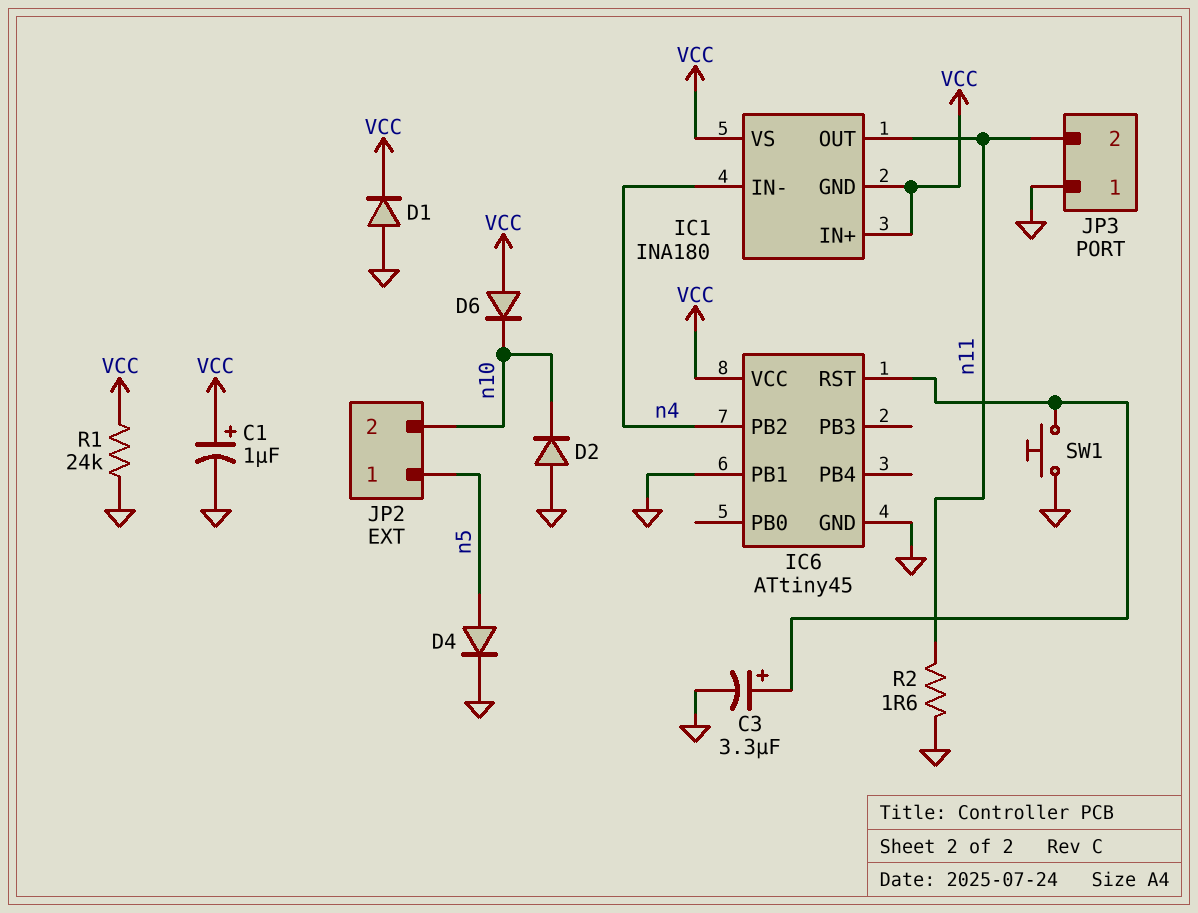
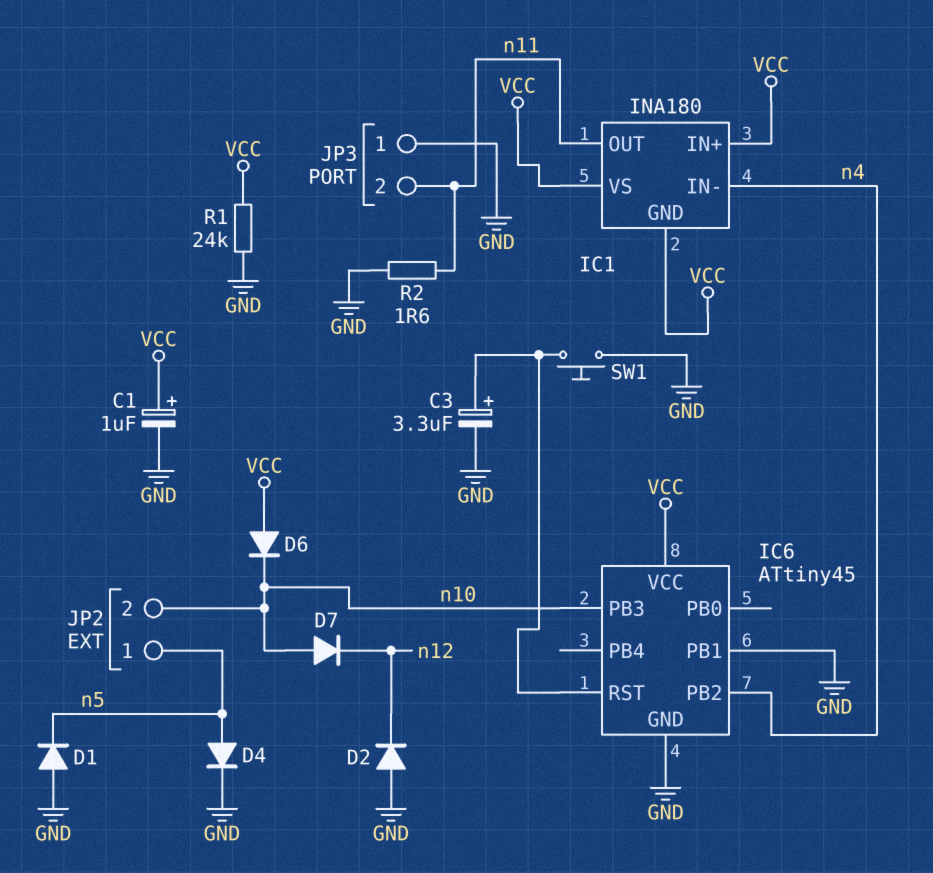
D1: diode (A GND, K VCC) -> diode (A GND, K n5)
D2: diode (A GND, K n10) -> diode (A GND, K n12)
D7: none -> diode (A n10, K n12)
IC6 pin PB3: none -> n10

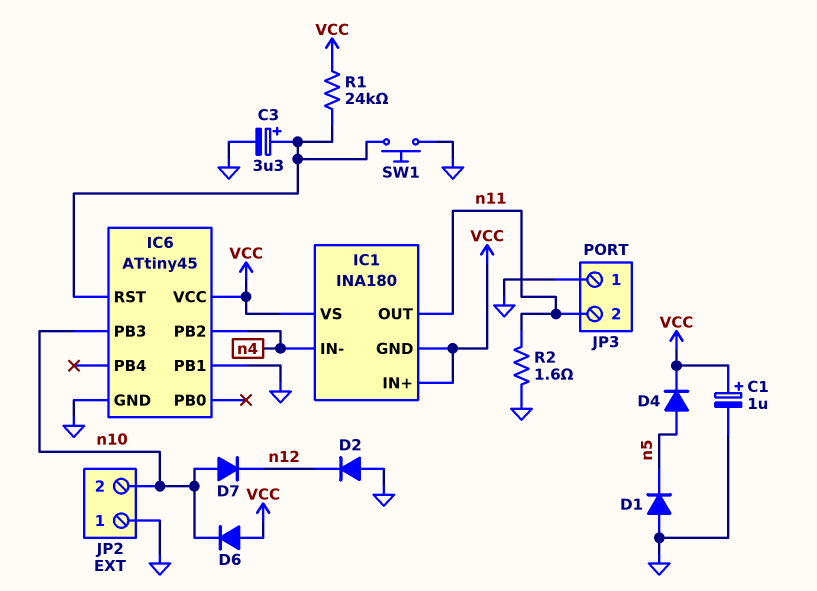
D4: diode (A n5, K GND) -> diode (A n5, K VCC)
JP2 pin 1: n5 -> GND
R1: 24k (GND, VCC) -> 24k (IC6/RST, VCC)

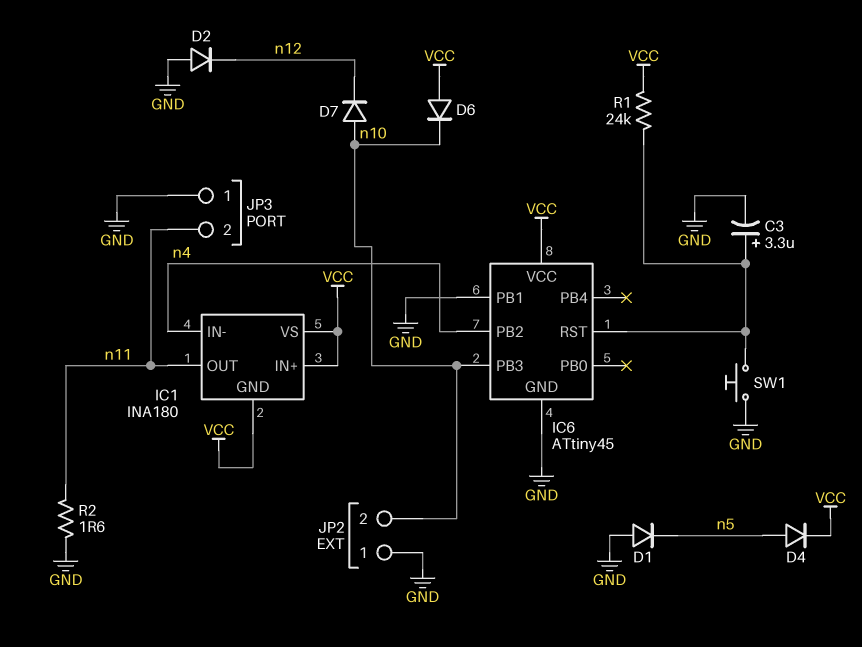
C1: 1uF (plus VCC, minus GND) -> none

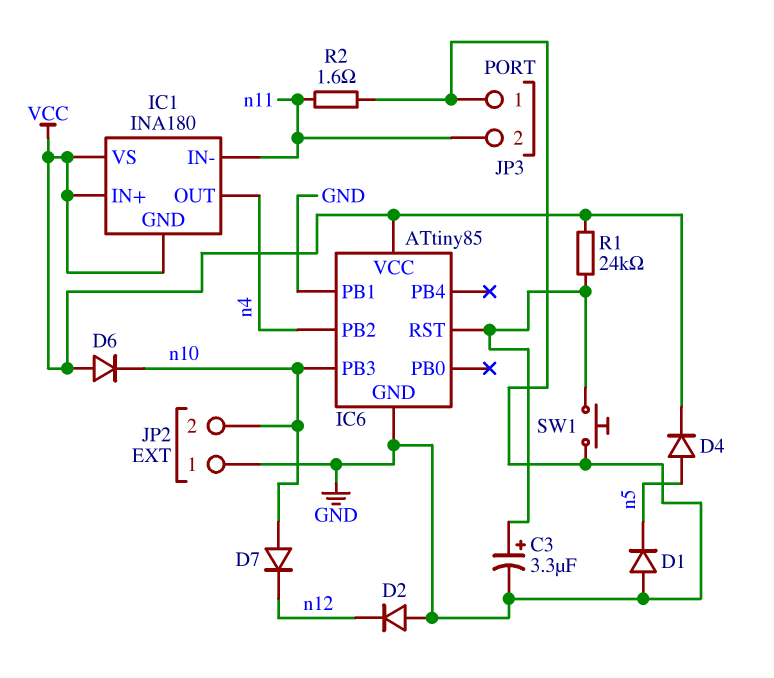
IC1 pin IN-: n4 -> n11
IC1 pin OUT: n11 -> n4
IC6: ATtiny45 -> ATtiny85

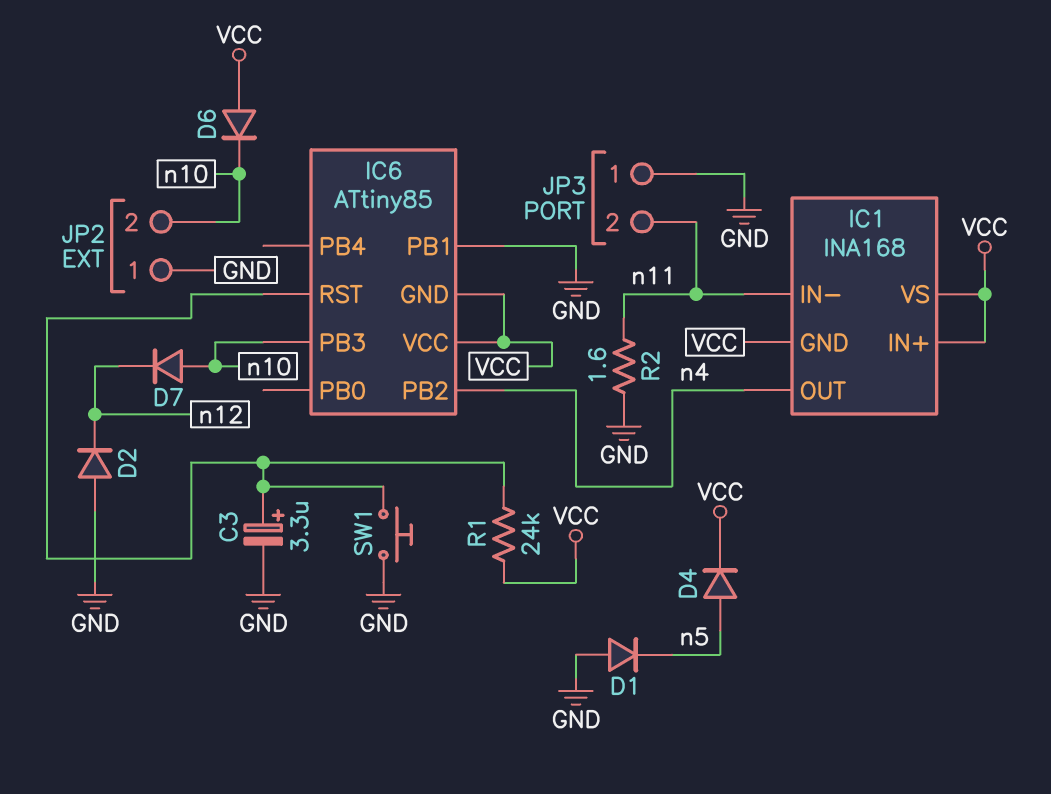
IC1: INA180 -> INA168
IC6 pin GND: GND -> VCC

